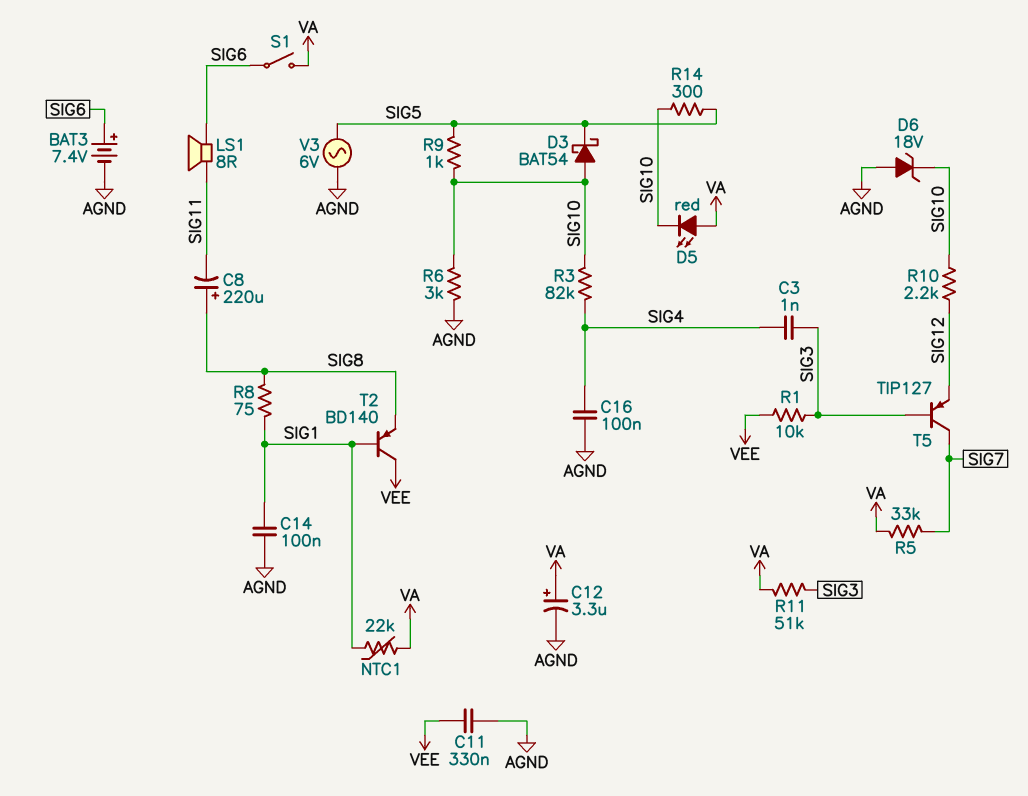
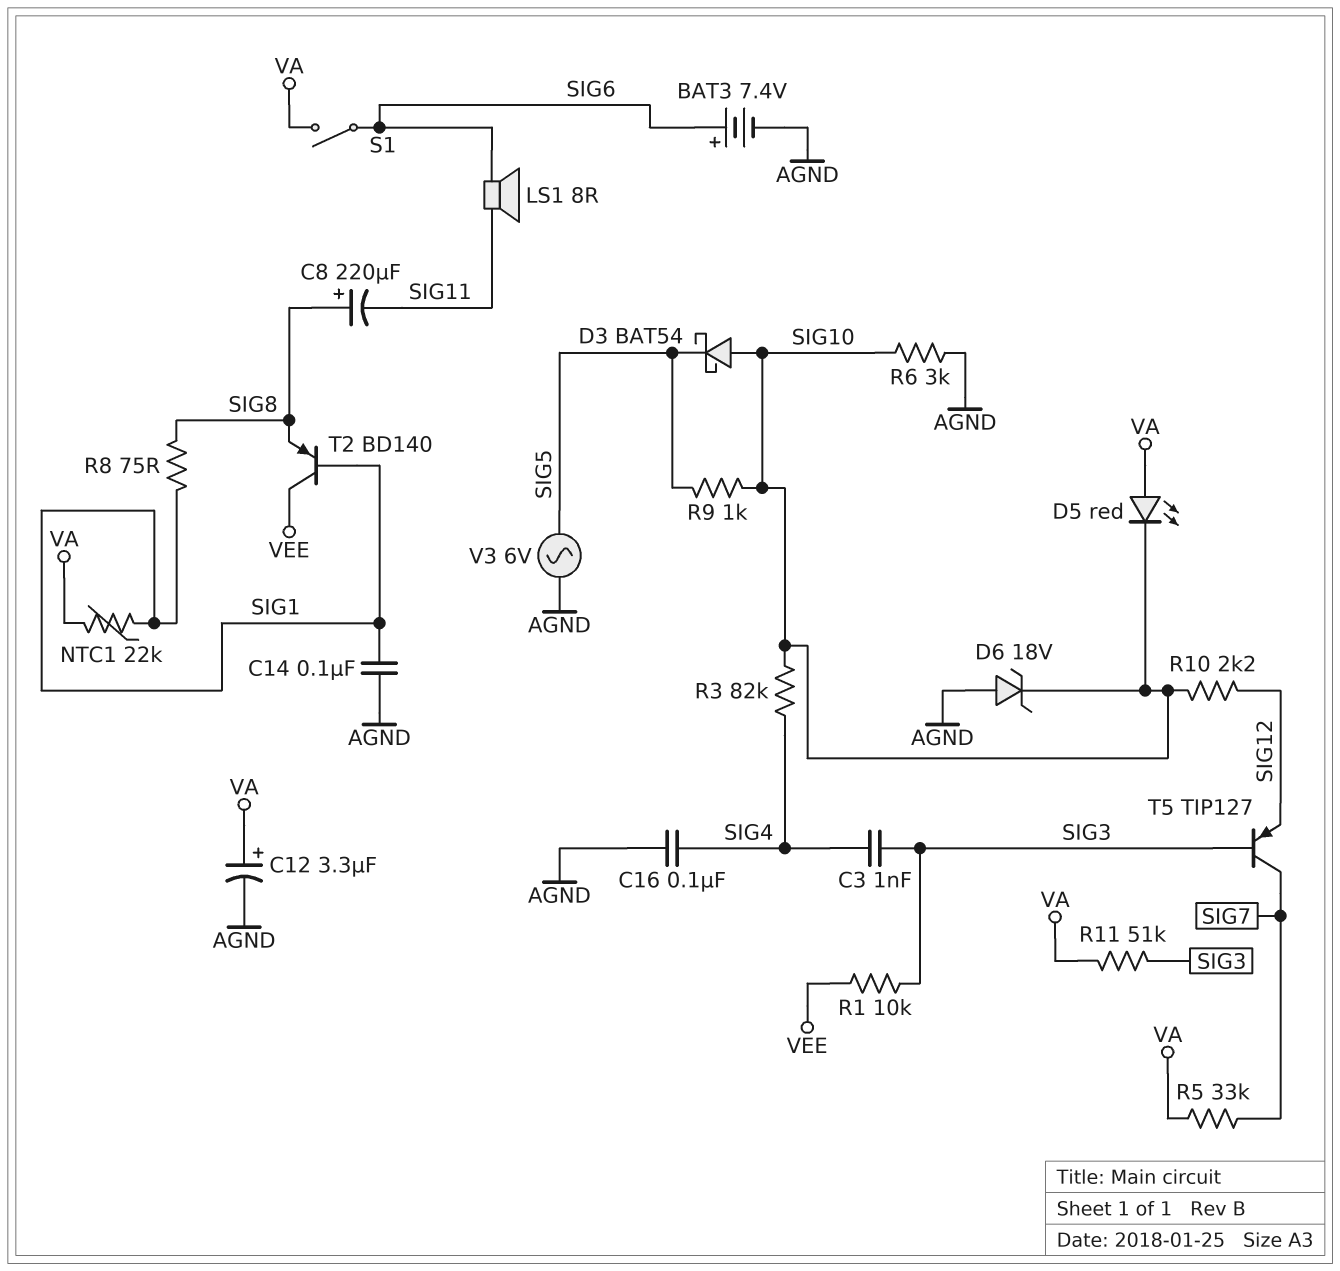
C11: 330nF (AGND, VEE) -> none
R14: 300 (SIG5, SIG10) -> none

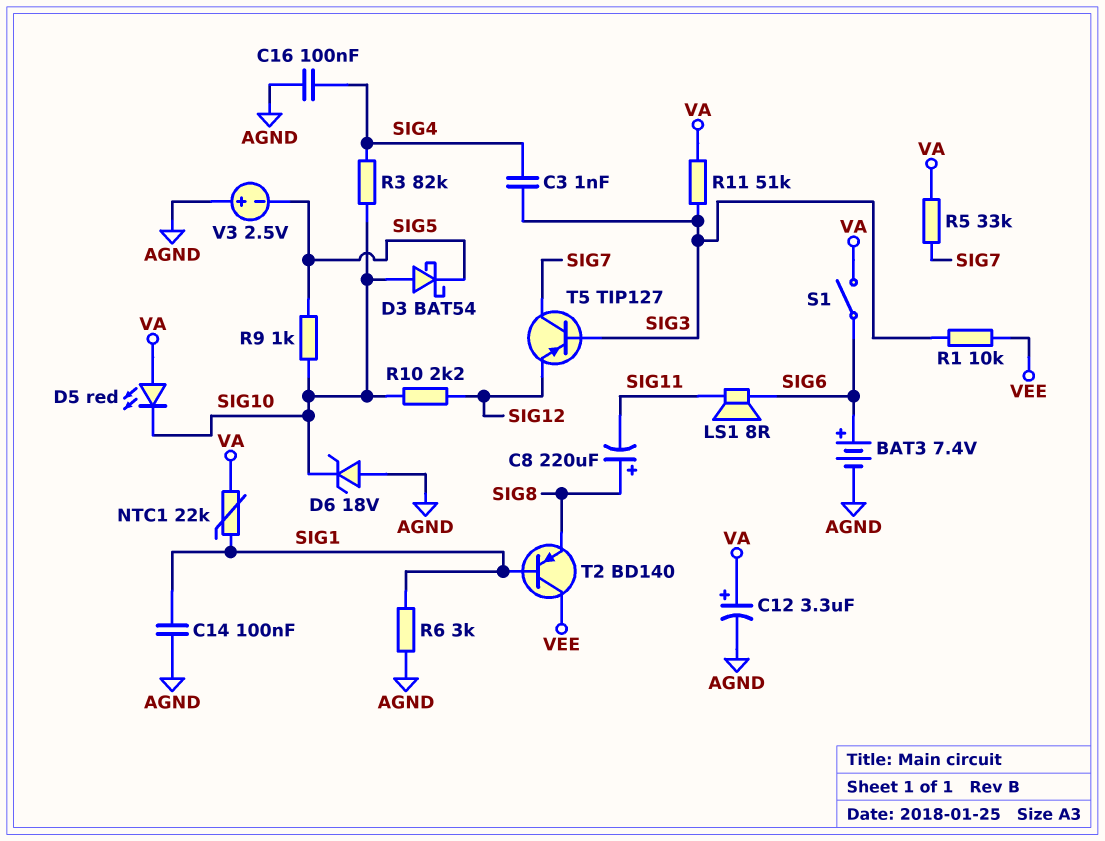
R6: 3k (AGND, SIG10) -> 3k (AGND, SIG1)
R8: 75 (SIG1, SIG8) -> none
V3: AC 6V (AGND, SIG5) -> 2.5V (plus AGND, minus SIG5)

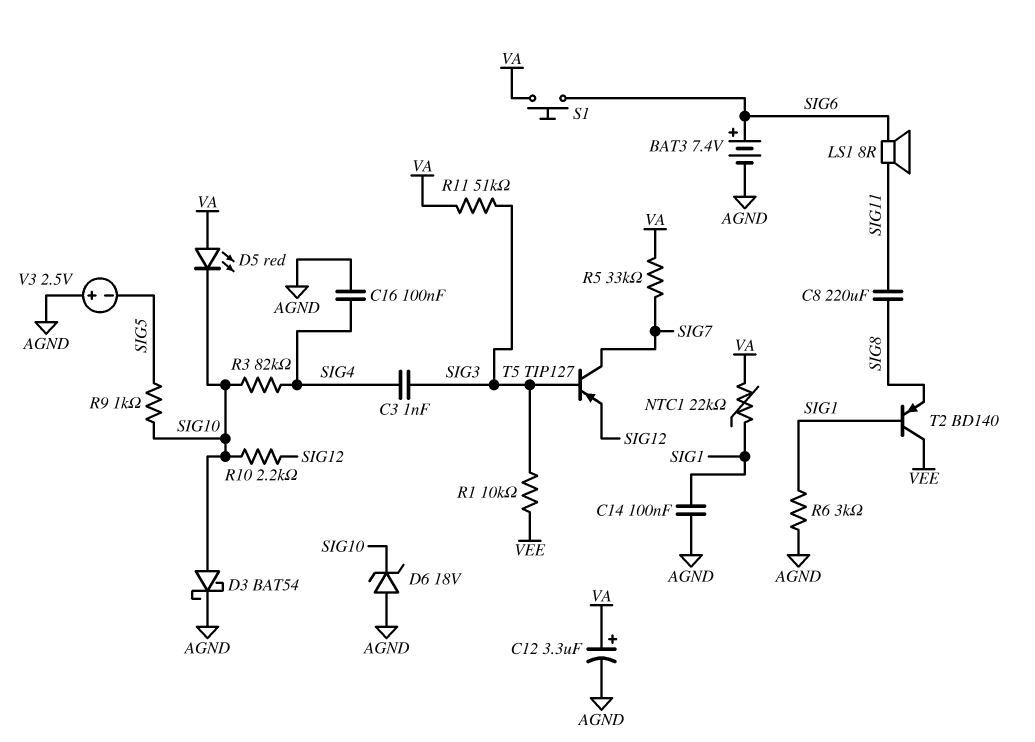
C8: 220uF (plus SIG8, minus SIG11) -> 220uF (SIG8, SIG11)
D3: schottky BAT54 (A SIG10, K SIG5) -> schottky BAT54 (A SIG10, K AGND)
S1: switch (SIG6, VA) -> button (SIG6, VA)

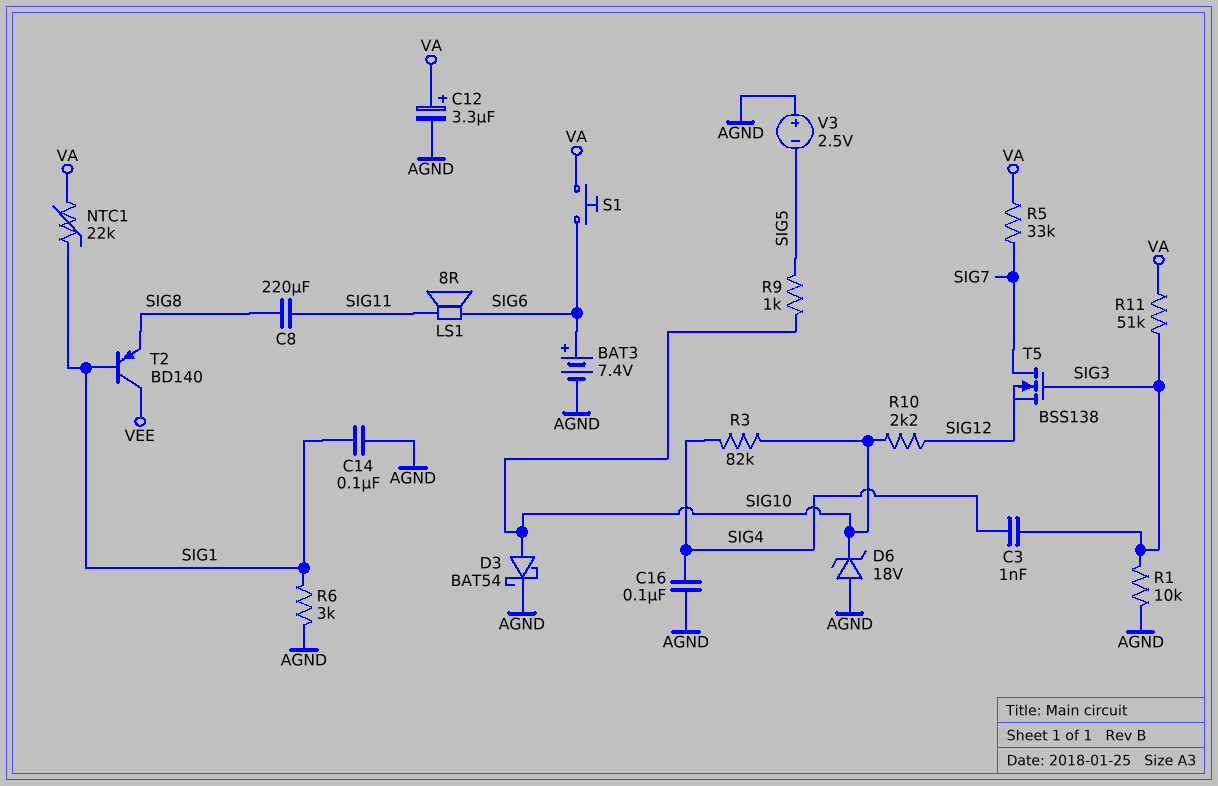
D5: LED red (A VA, K SIG10) -> none
R1: 10k (SIG3, VEE) -> 10k (AGND, SIG3)
T5: PNP TIP127 (B SIG3, C SIG7, E SIG12) -> NMOS BSS138 (G SIG3, D SIG7, S SIG12)

